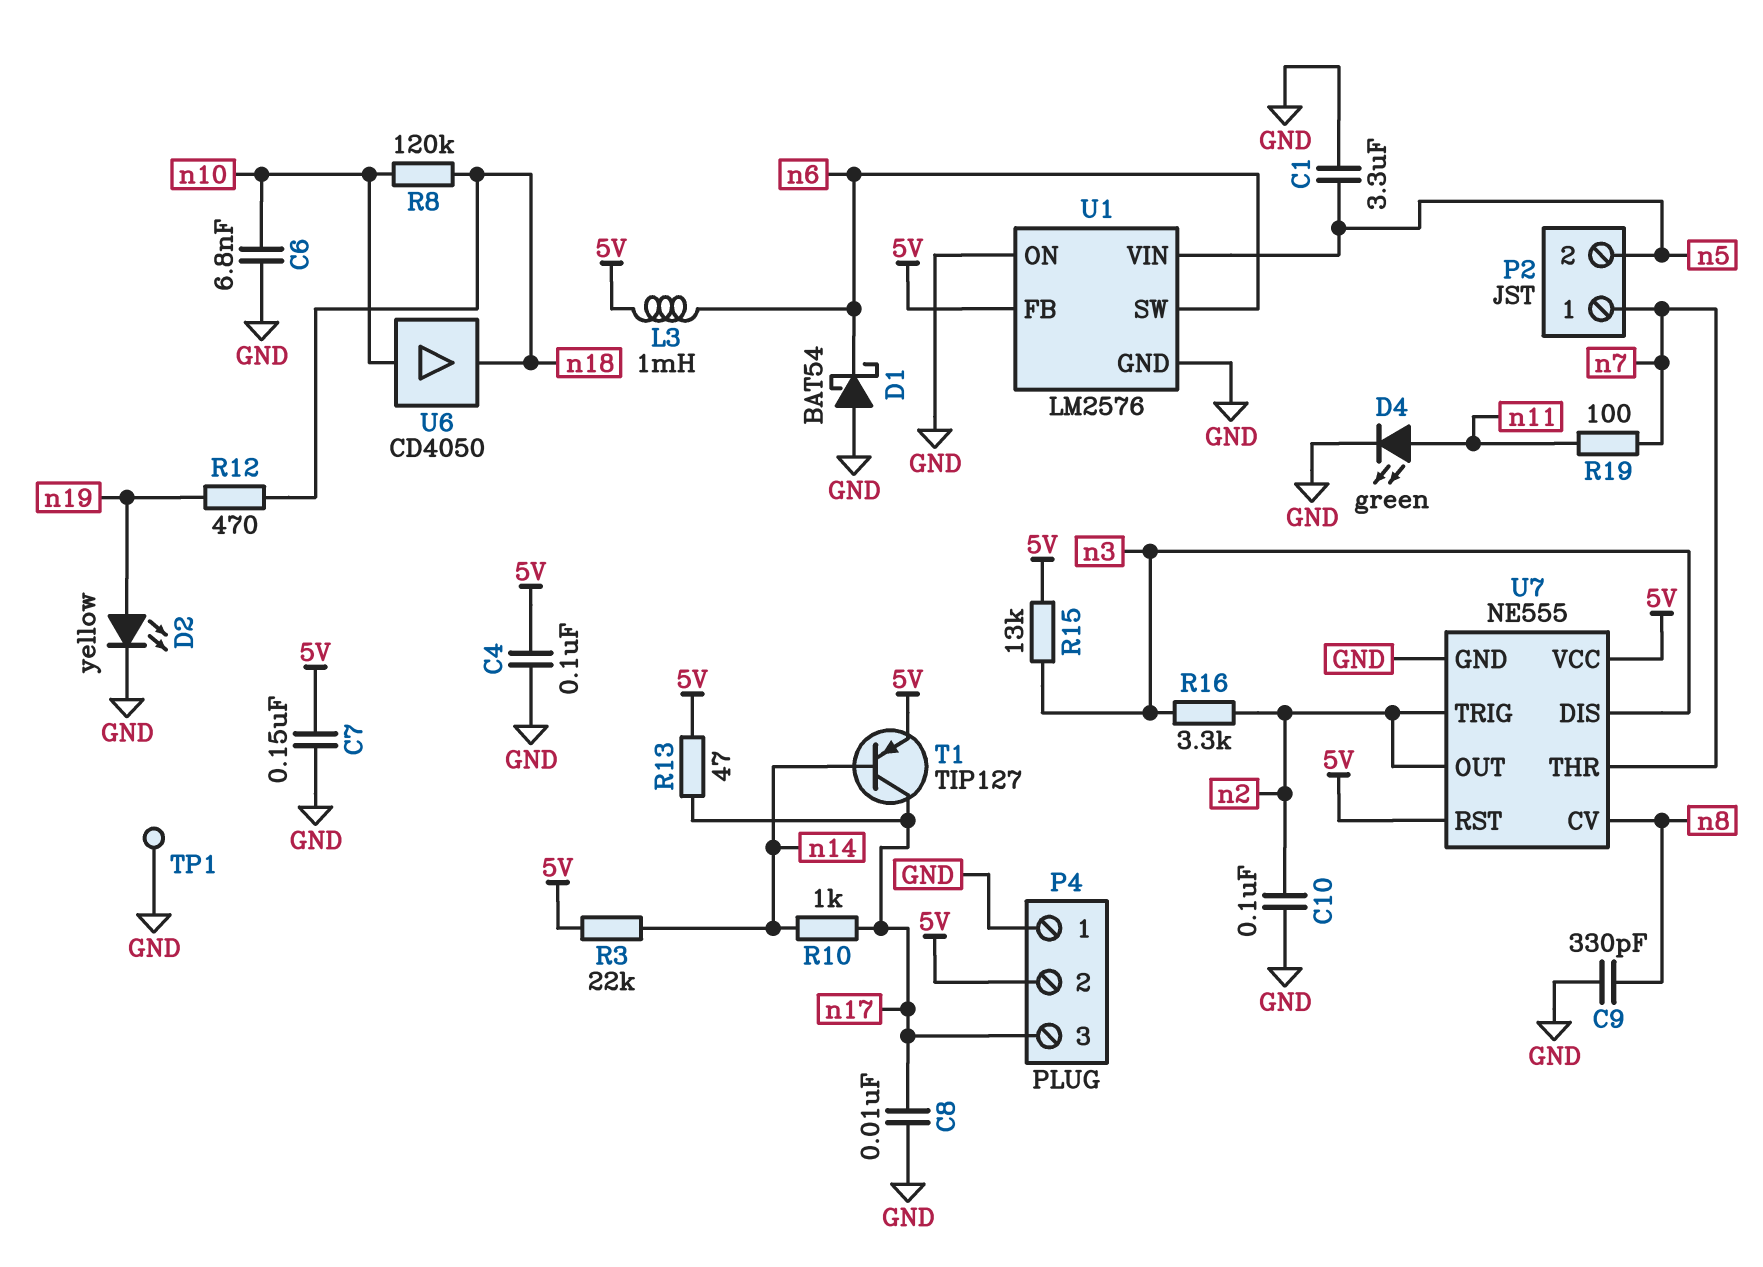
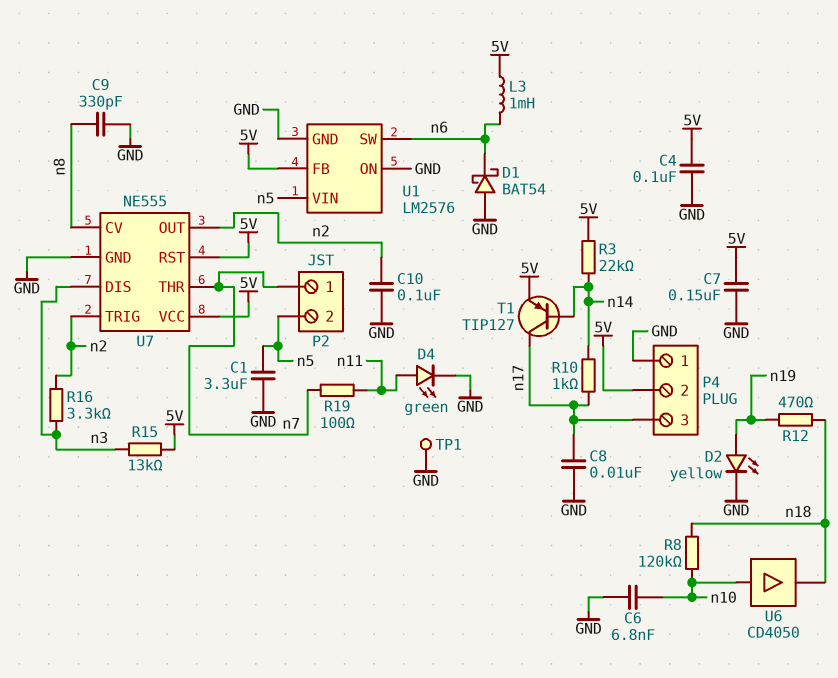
R13: 47 (5V, n17) -> none

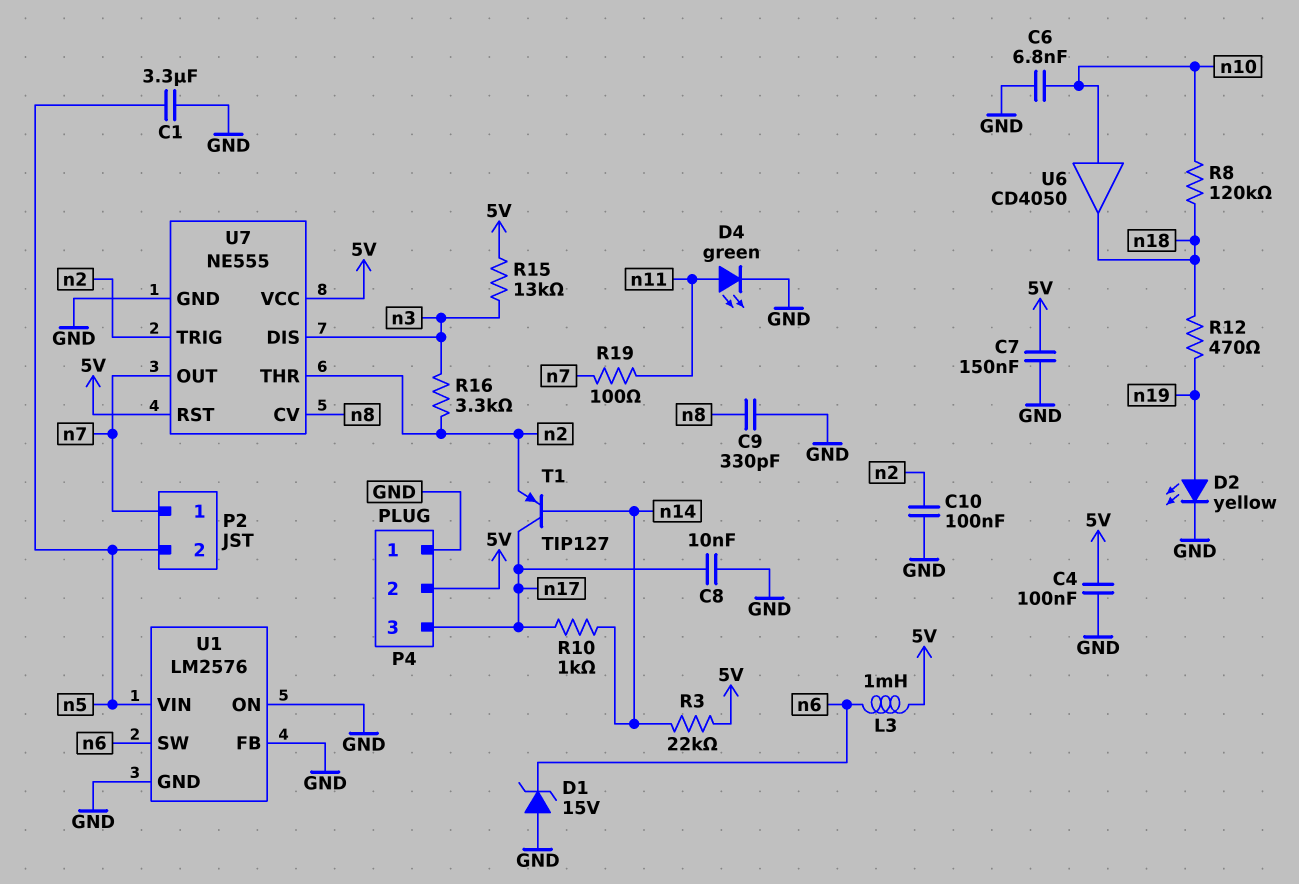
D1: schottky BAT54 (A GND, K n6) -> zener 15V (A GND, K n6)
T1: PNP TIP127 (B n14, C n17, E 5V) -> PNP TIP127 (B n14, C n17, E n2)
TP1: test point (GND) -> none
U1 pin FB: 5V -> GND
U7 pin OUT: n2 -> n7
U7 pin THR: n7 -> n2

